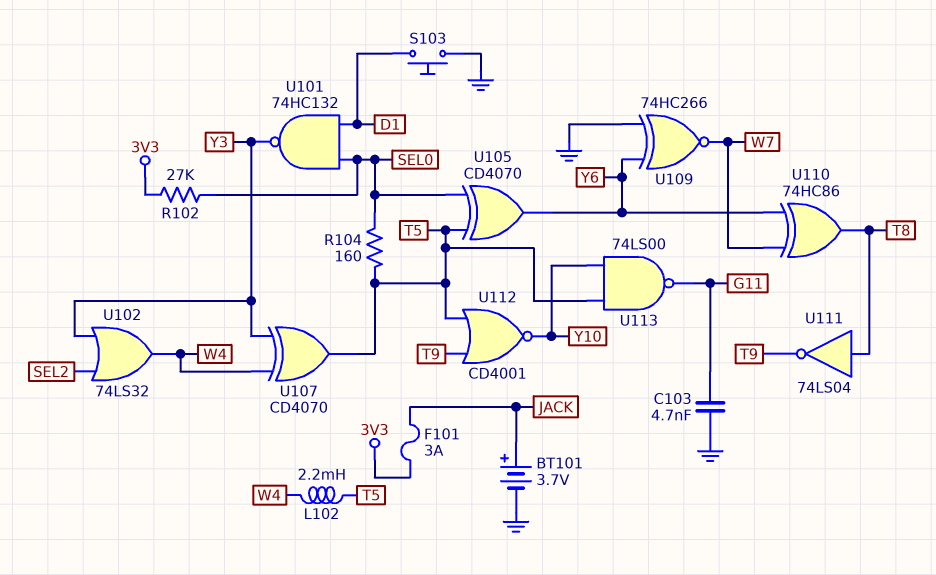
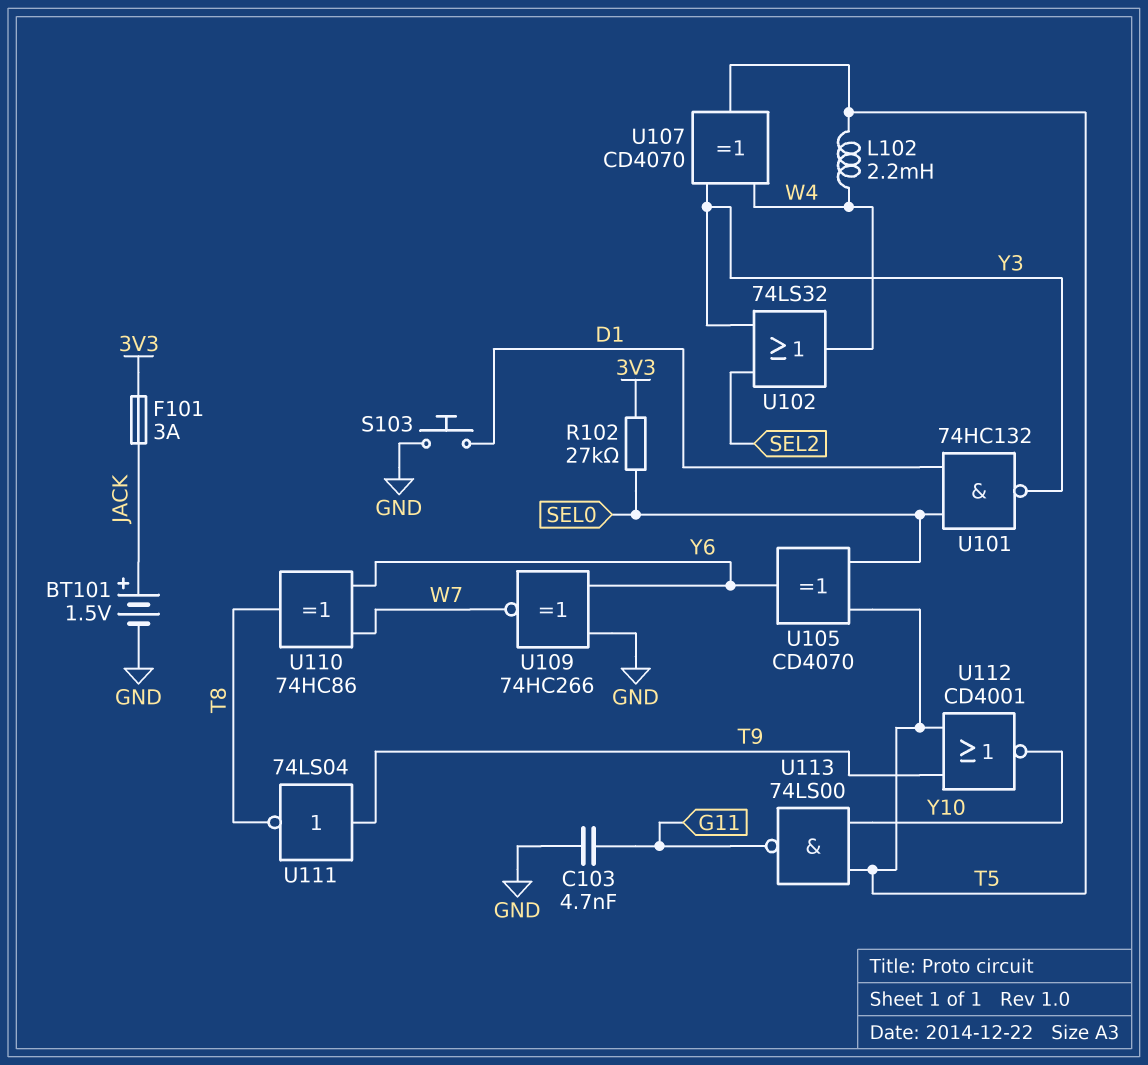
BT101: 3.7V (plus JACK, minus GND) -> 1.5V (plus JACK, minus GND)
R104: 160 (SEL0, T5) -> none
U111: NOT 74LS04 (in T8, out T9) -> NOT 74LS04 (in T9, out T8)

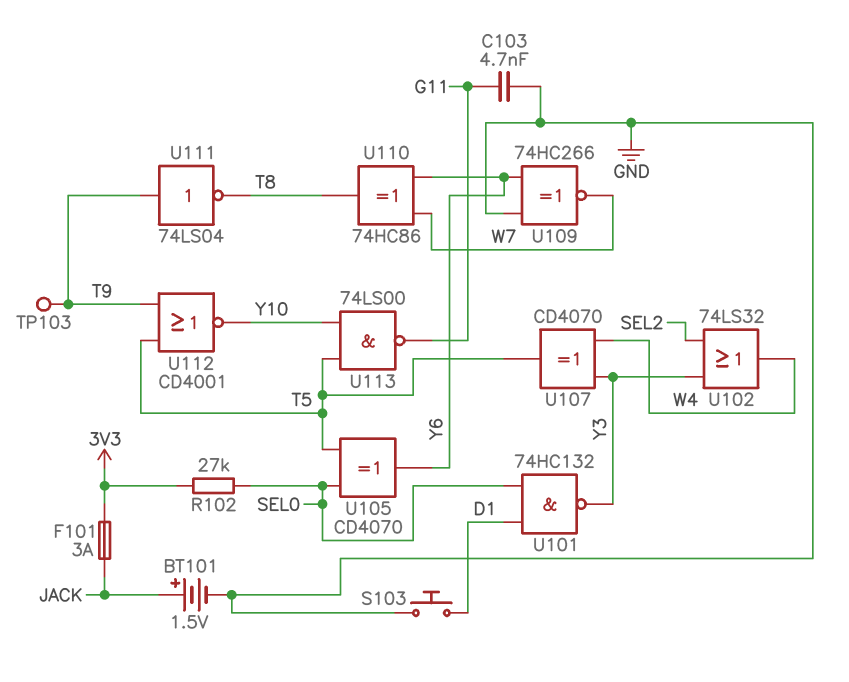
L102: 2.2mH (T5, W4) -> none
TP103: none -> test point (T9)

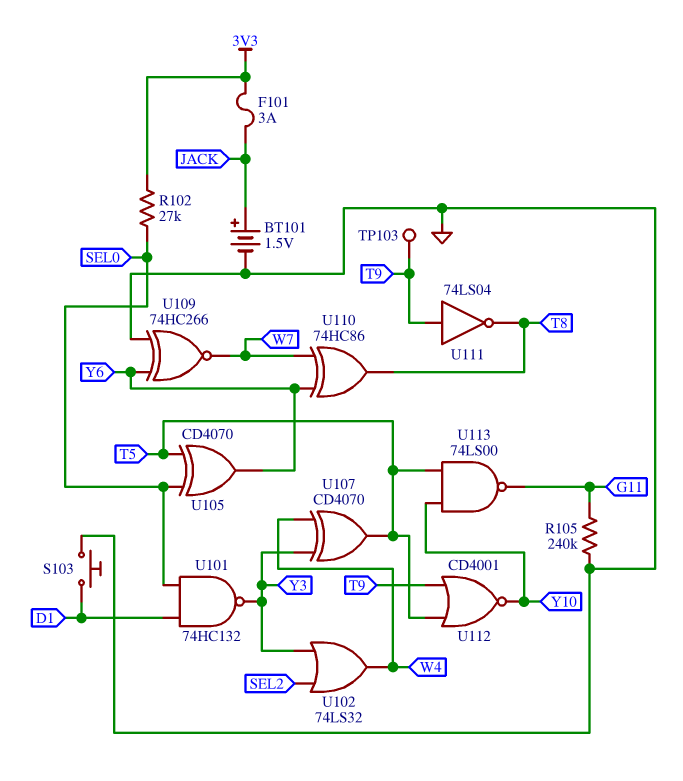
C103: 4.7nF (G11, GND) -> none
R105: none -> 240k (G11, GND)

